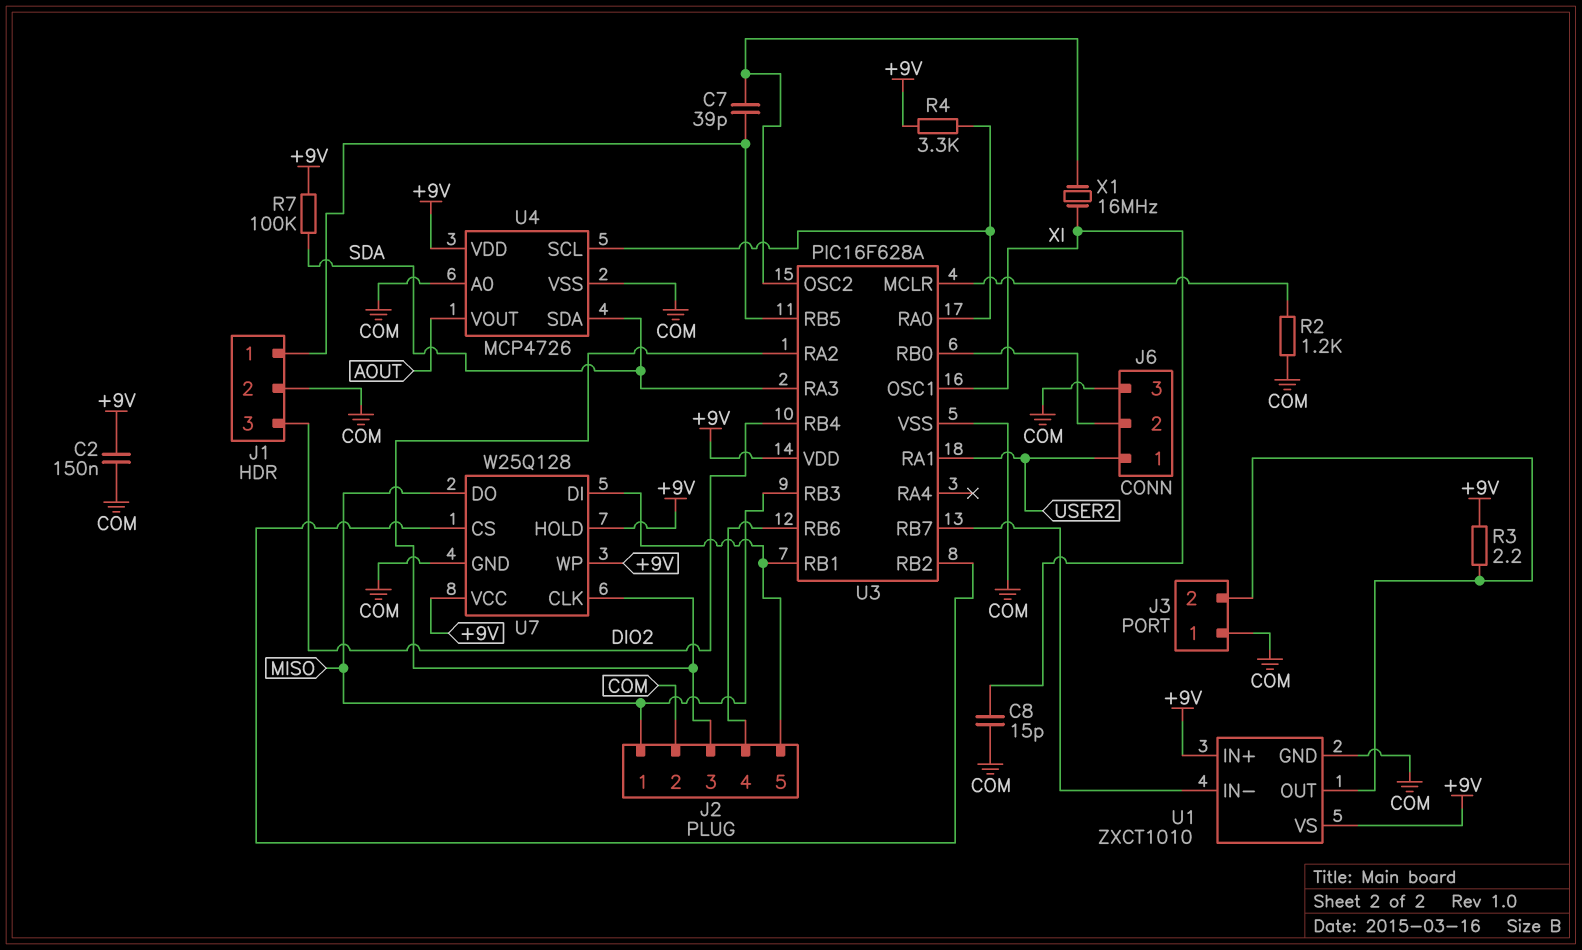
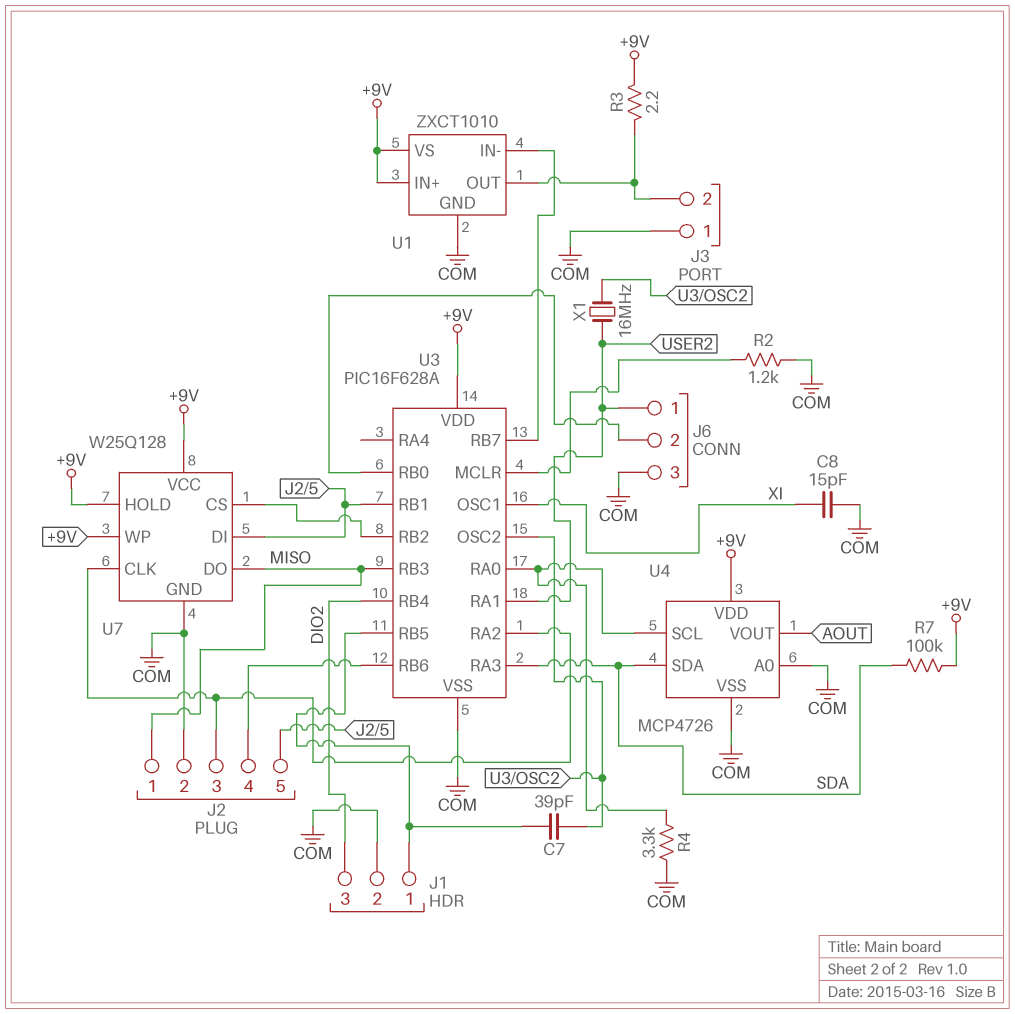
C2: 150nF (+9V, COM) -> none
R4: 3.3k (+9V, U3/RA0) -> 3.3k (COM, U3/RA0)
X1: 16MHz (U3/OSC2, XI) -> 16MHz (U3/OSC2, USER2)

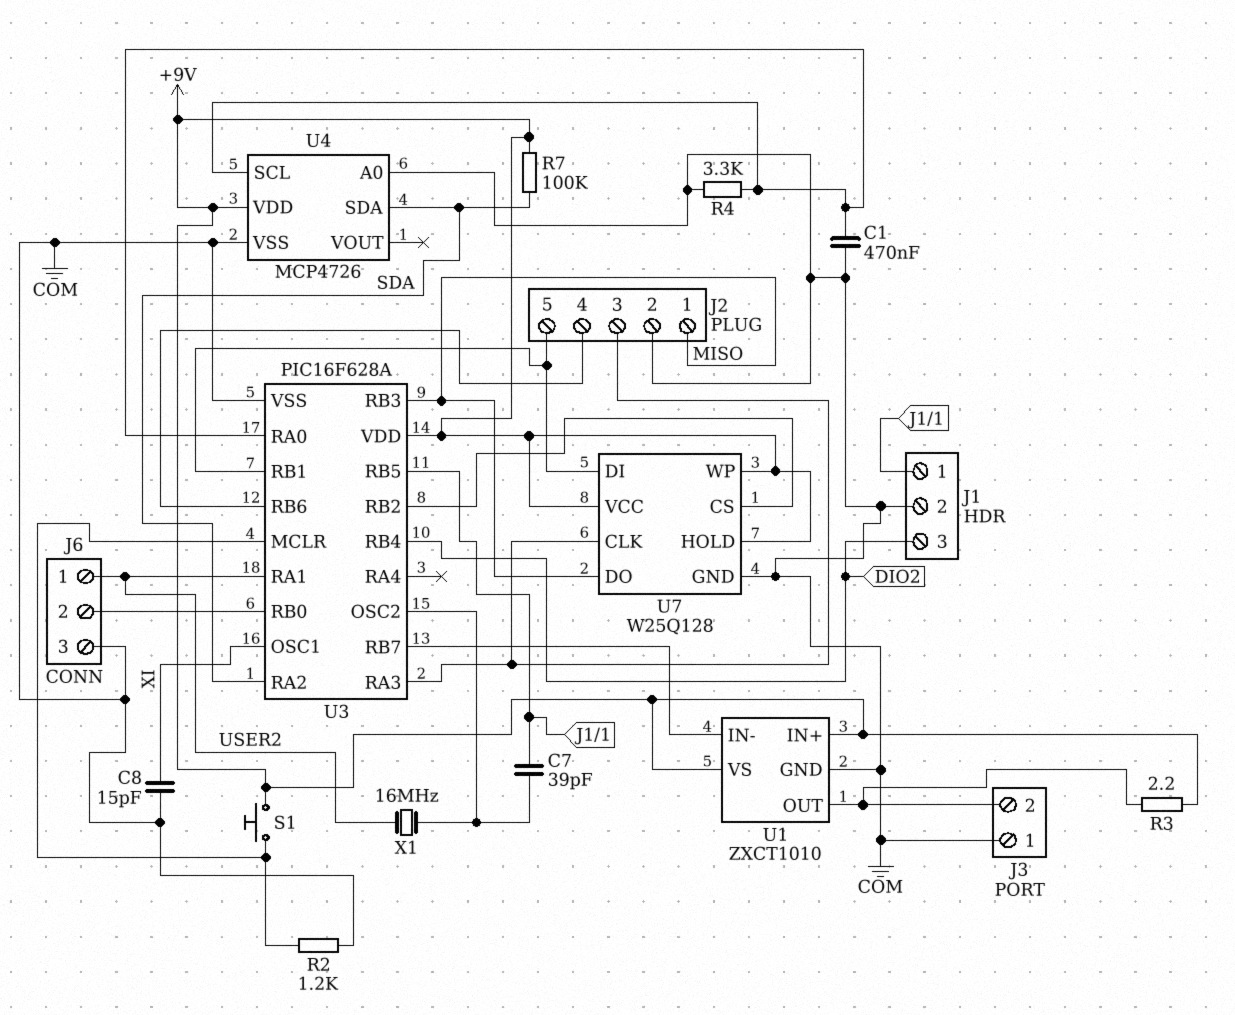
C1: none -> 470nF (COM, U3/RA0)
S1: none -> button (+9V, U3/MCLR)
U3 pin RA2: J2/3 -> SDA
U3 pin RA3: SDA -> J2/3
U4 pin VOUT: AOUT -> none

